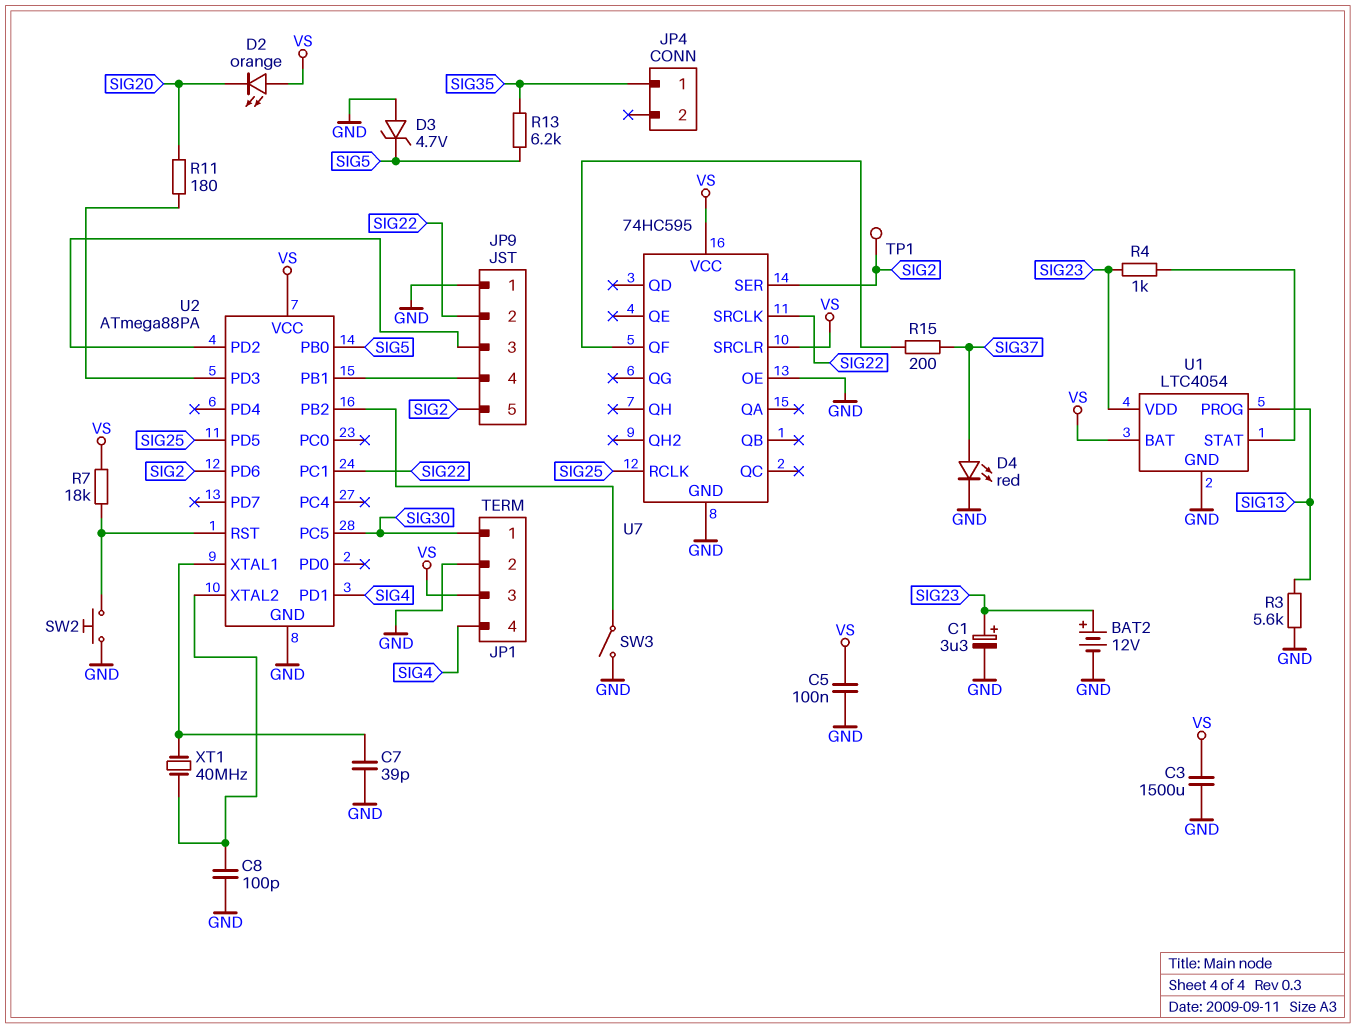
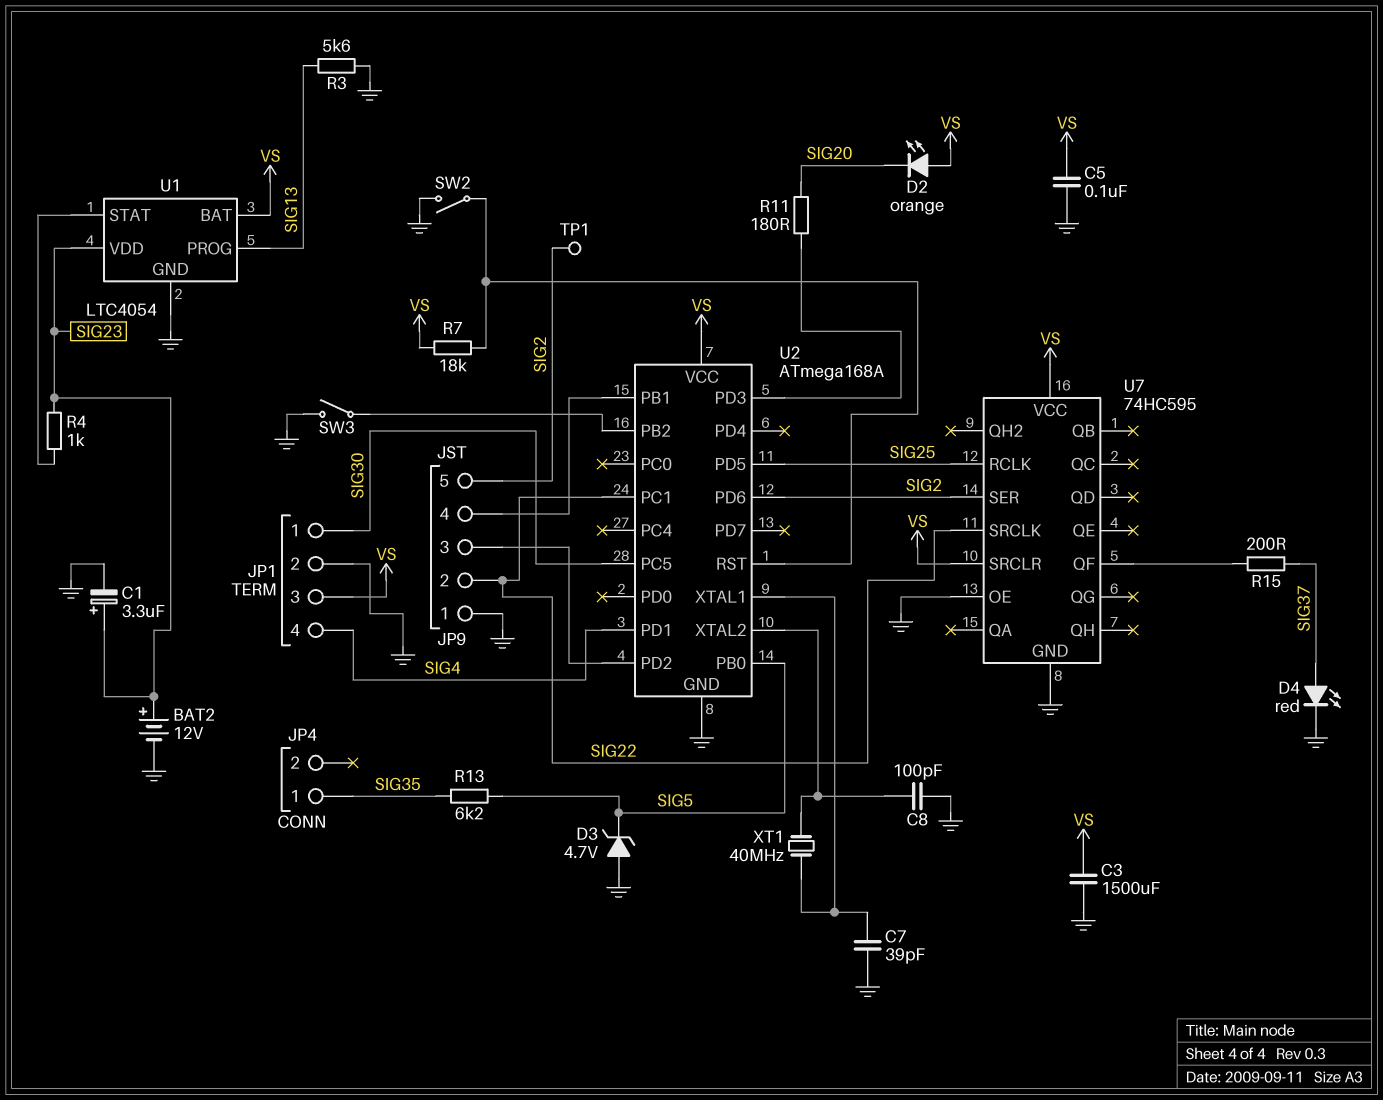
SW2: button (GND, U2/RST) -> switch (GND, U2/RST)
U2: ATmega88PA -> ATmega168A

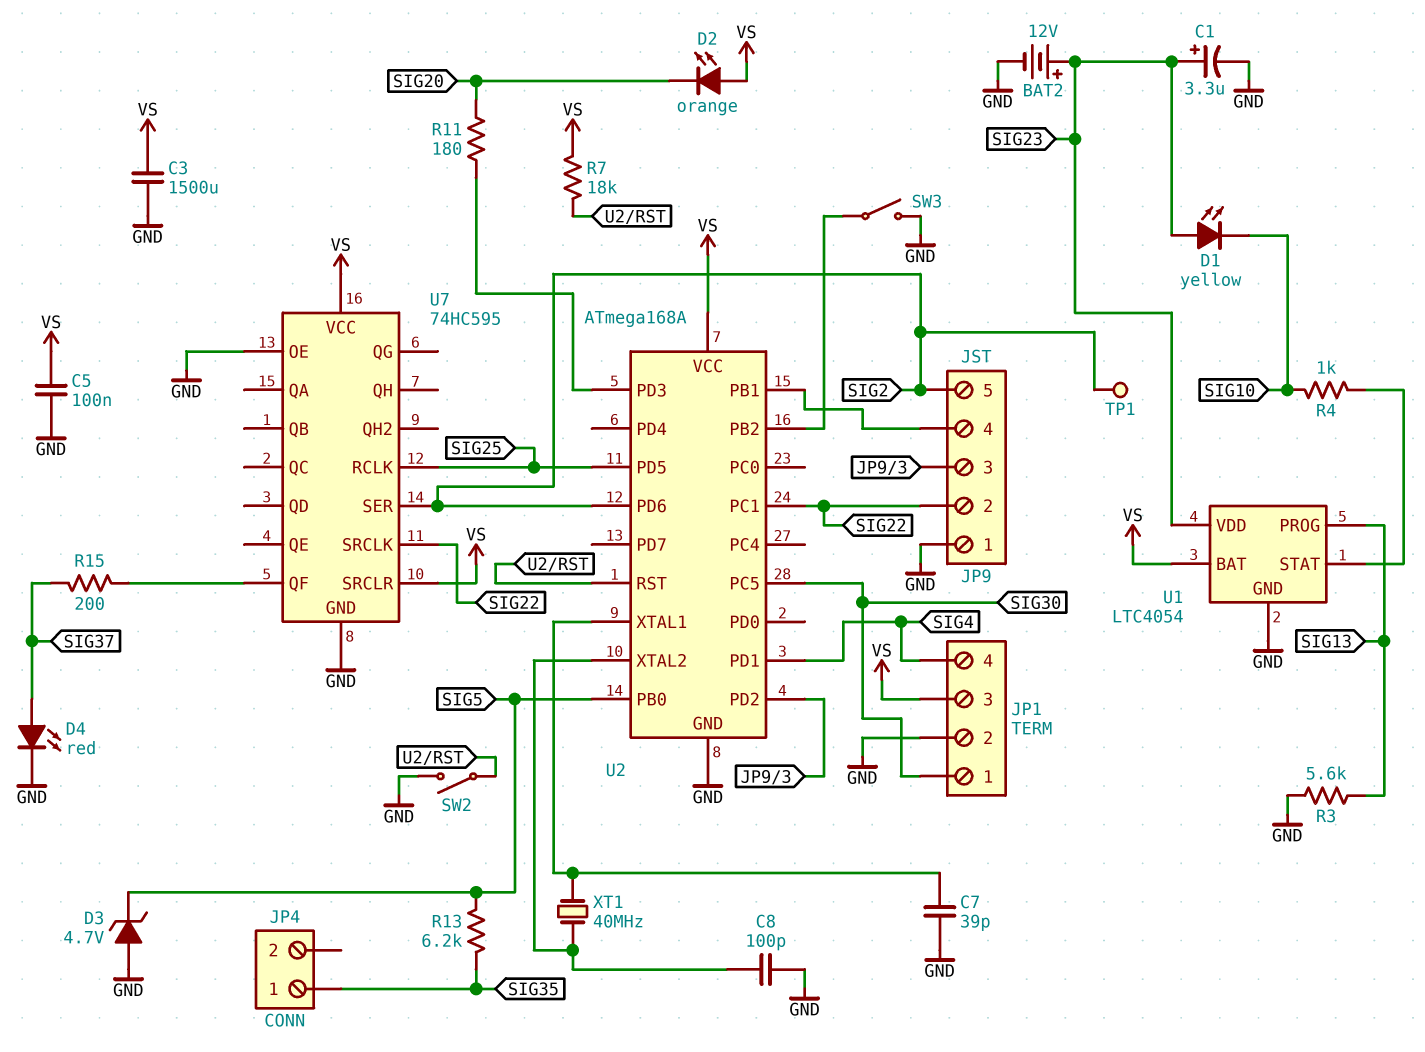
D1: none -> LED yellow (A SIG23, K SIG10)
R4: 1k (SIG23, U1/STAT) -> 1k (SIG10, U1/STAT)

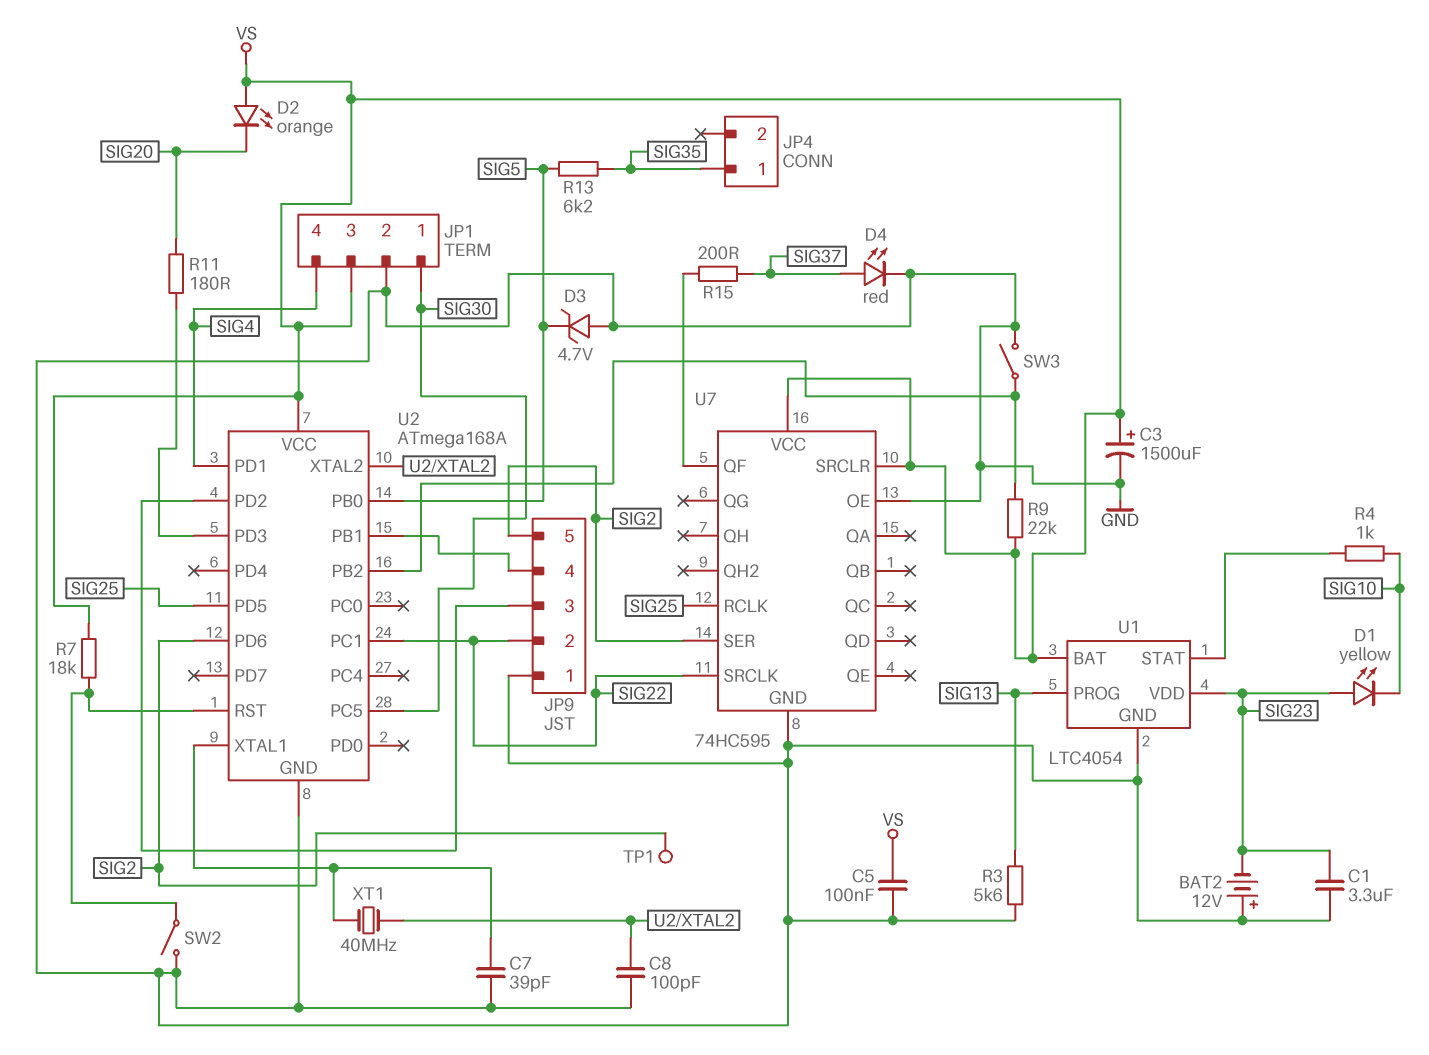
BAT2: 12V (plus SIG23, minus GND) -> 12V (plus GND, minus SIG23)
C1: 3.3uF (plus SIG23, minus GND) -> 3.3uF (GND, SIG23)
C3: 1500uF (GND, VS) -> 1500uF (plus VS, minus GND)
R9: none -> 22k (U2/PB2, VS)

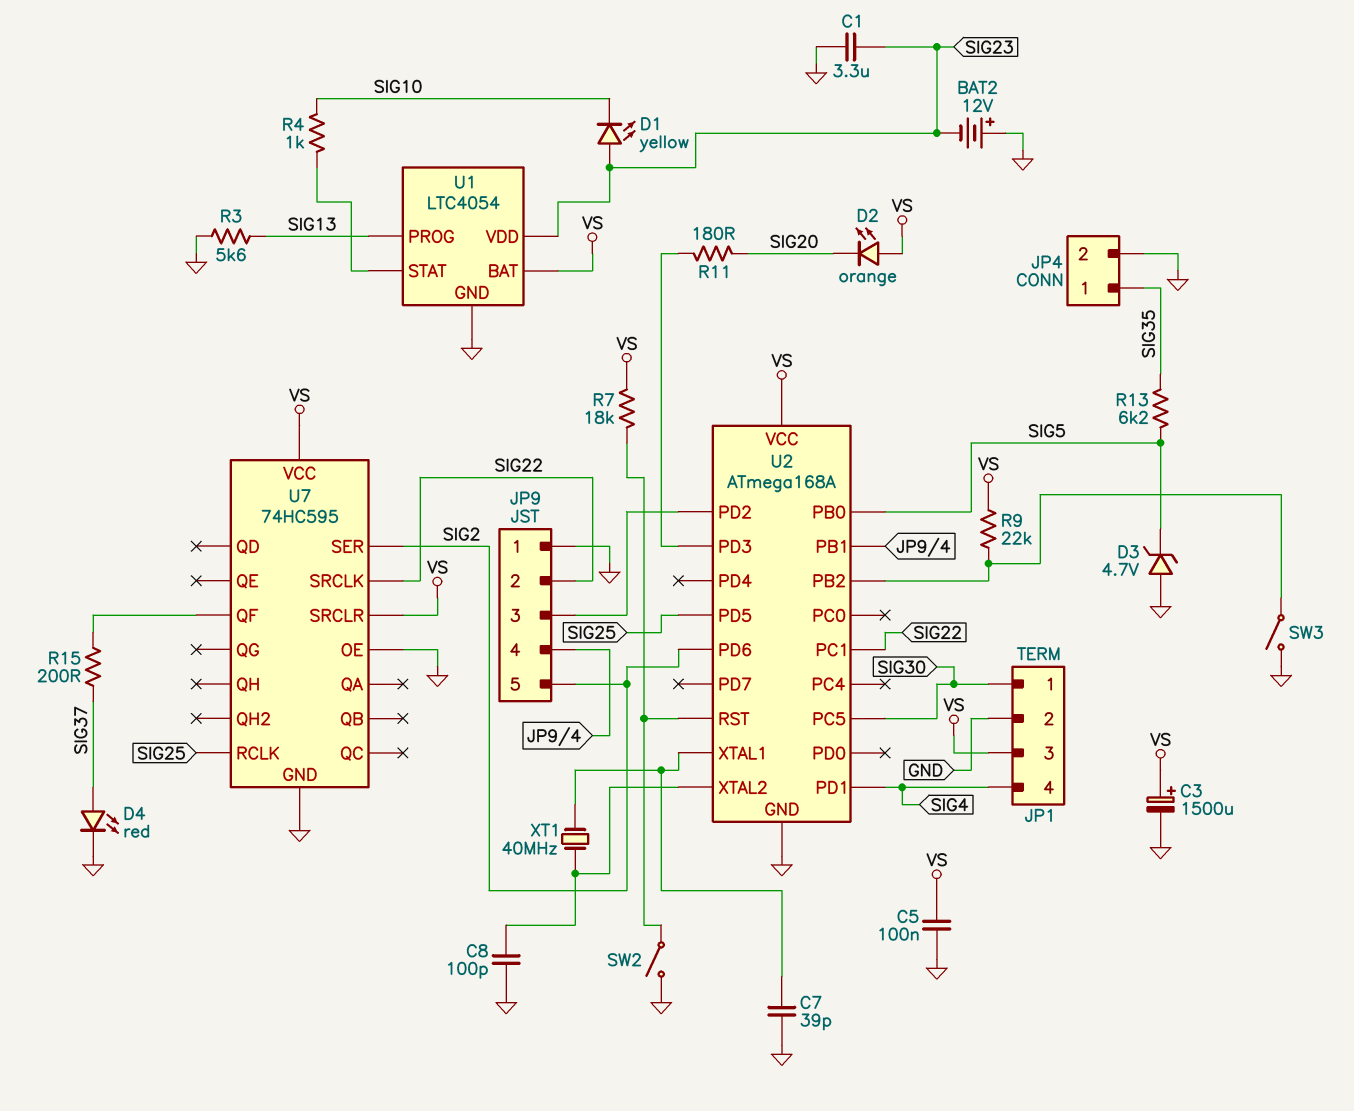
JP4 pin 2: none -> GND
TP1: test point (SIG2) -> none

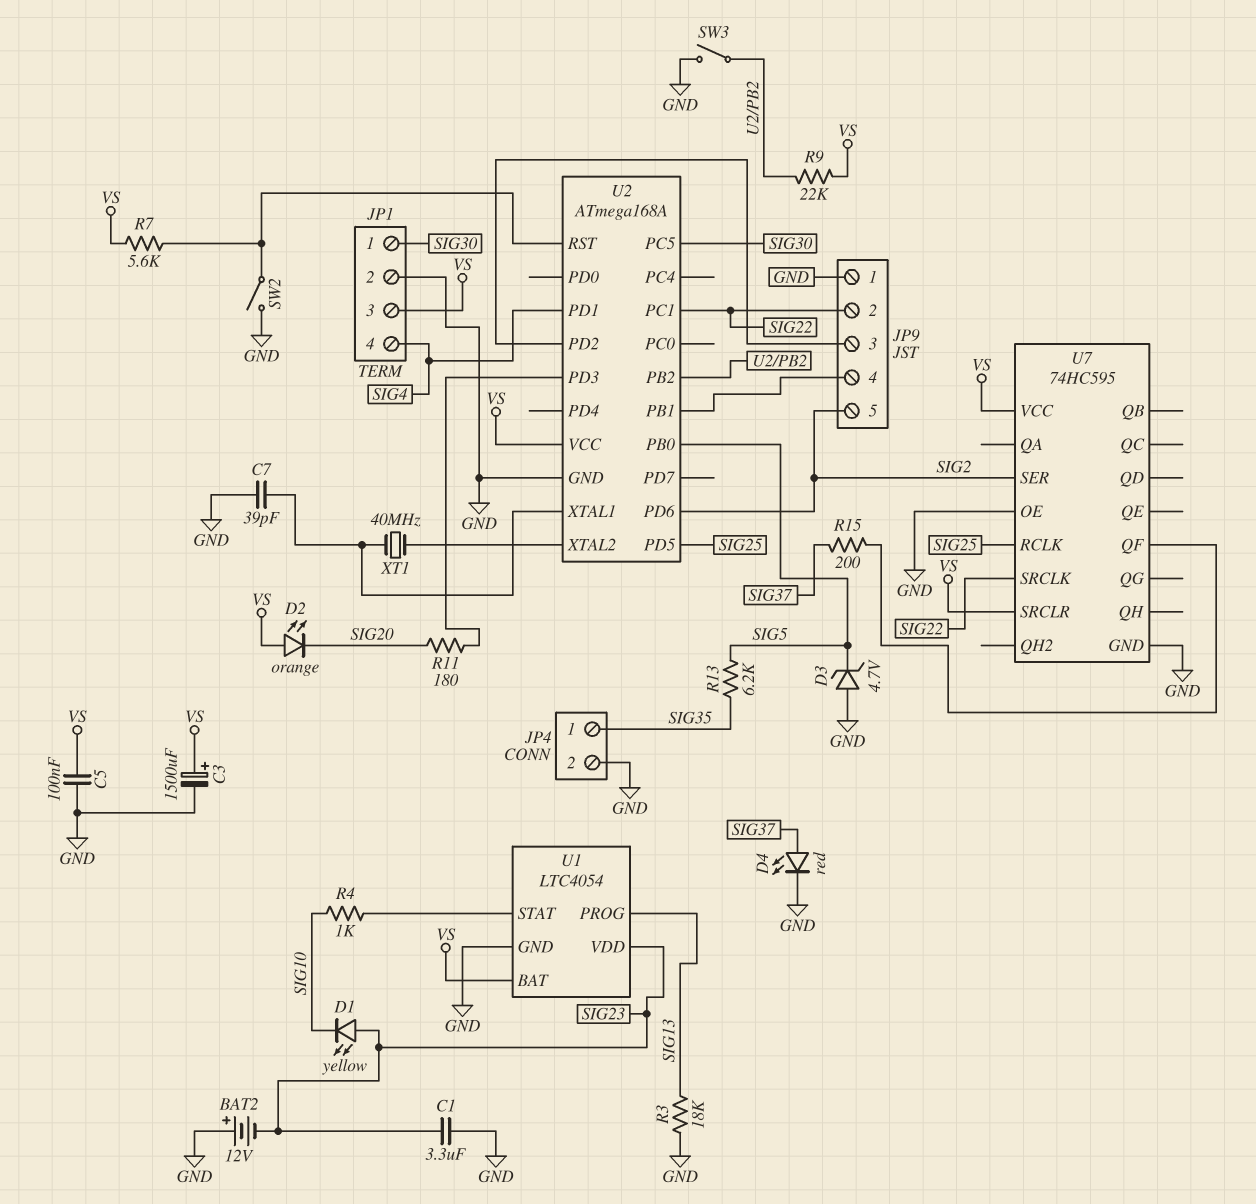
C8: 100pF (GND, U2/XTAL2) -> none
R3: 5.6k (GND, SIG13) -> 18k (GND, SIG13)
R7: 18k (U2/RST, VS) -> 5.6k (U2/RST, VS)

